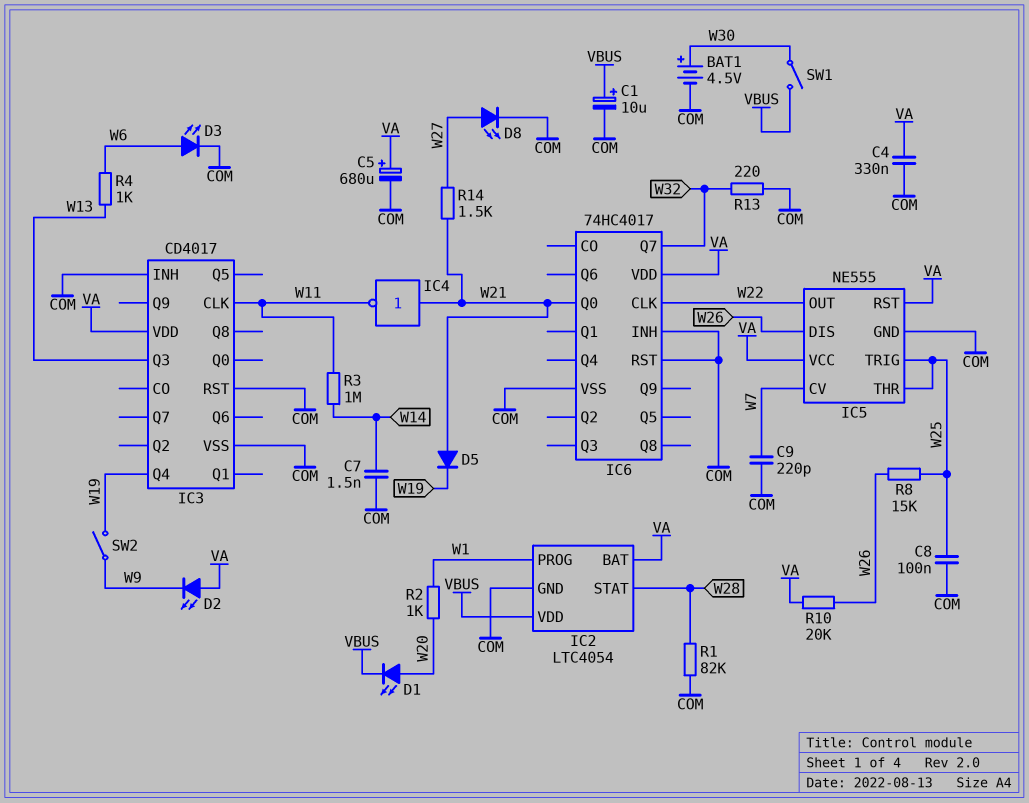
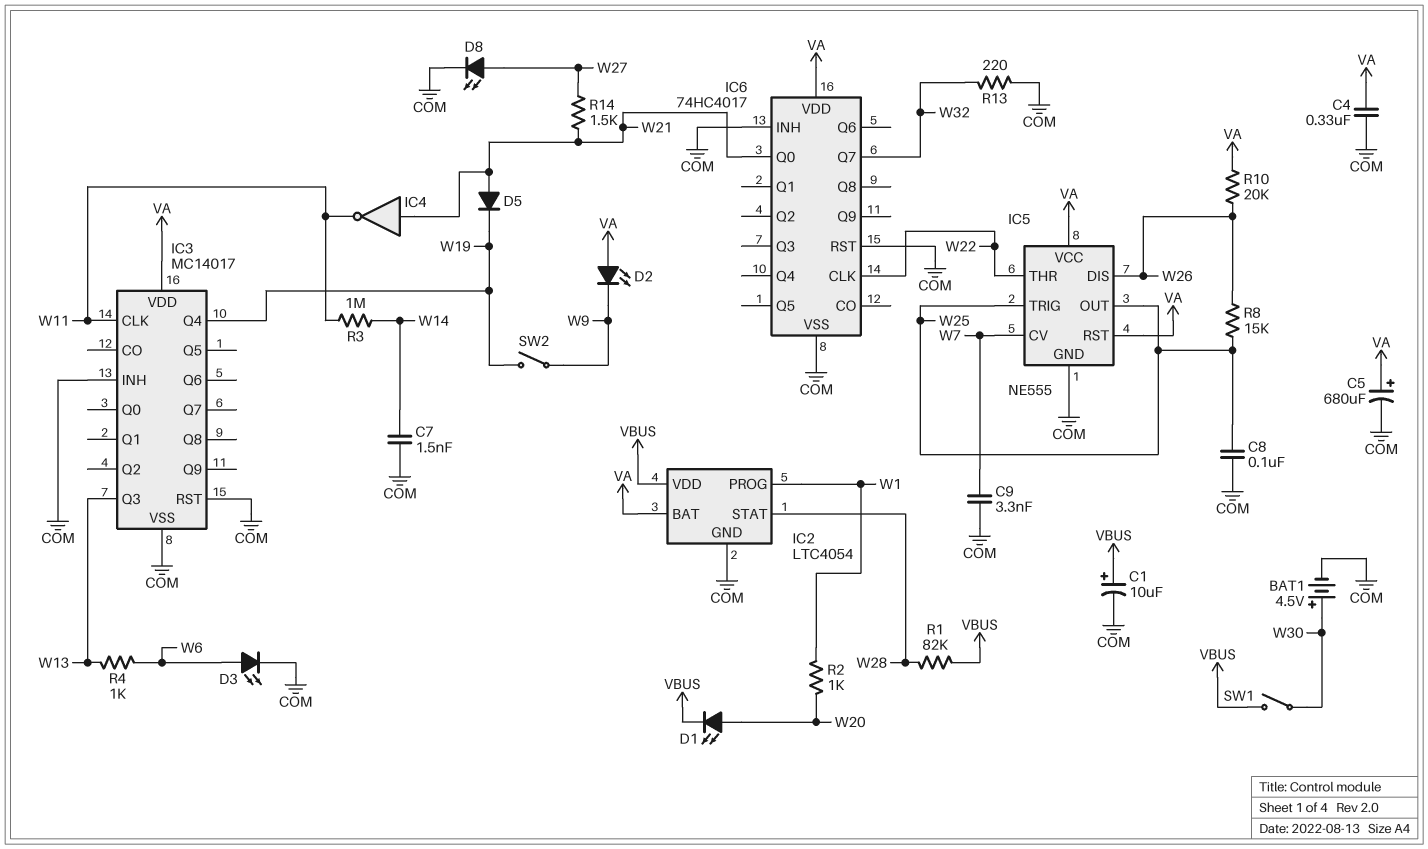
C9: 220pF (COM, W7) -> 3.3nF (COM, W7)
IC3: CD4017 -> MC14017
IC5 pin OUT: W22 -> W25
IC5 pin THR: W25 -> W22
R1: 82k (COM, W28) -> 82k (VBUS, W28)

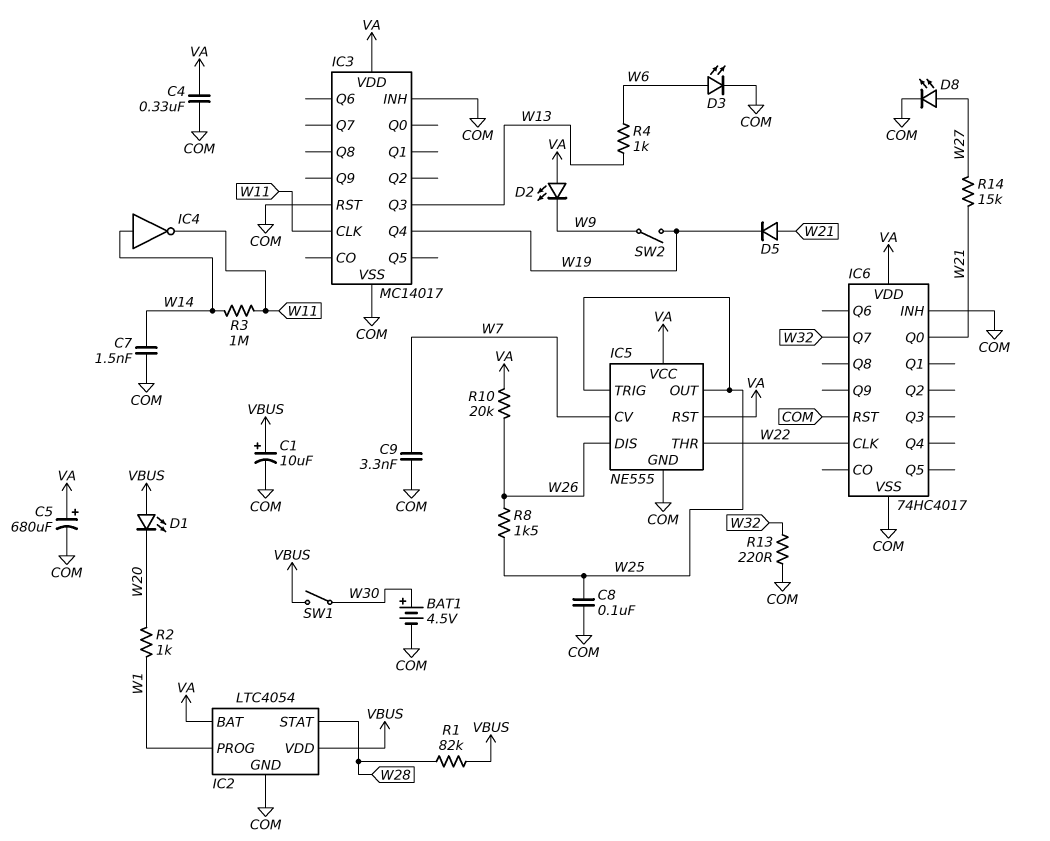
D1: LED (A W20, K VBUS) -> LED (A VBUS, K W20)
IC4: NOT (in W21, out W11) -> NOT (in W14, out W11)
R8: 15k (W25, W26) -> 1.5k (W25, W26)
R14: 1.5k (W21, W27) -> 15k (W21, W27)

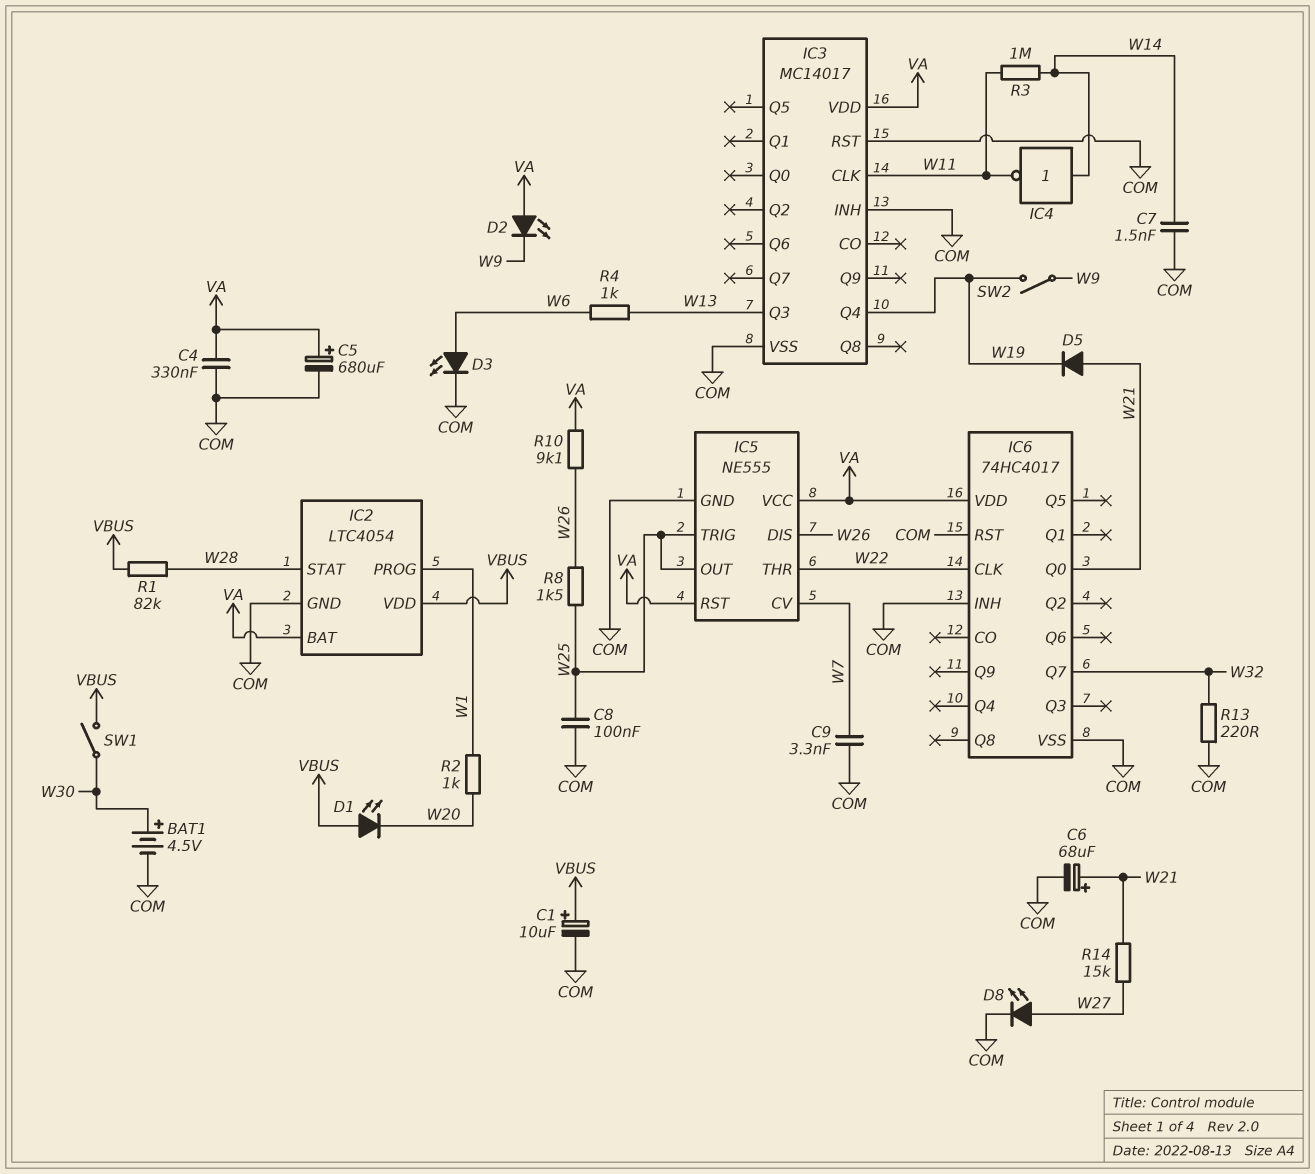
C6: none -> 68uF (plus W21, minus COM)
R10: 20k (VA, W26) -> 9.1k (VA, W26)

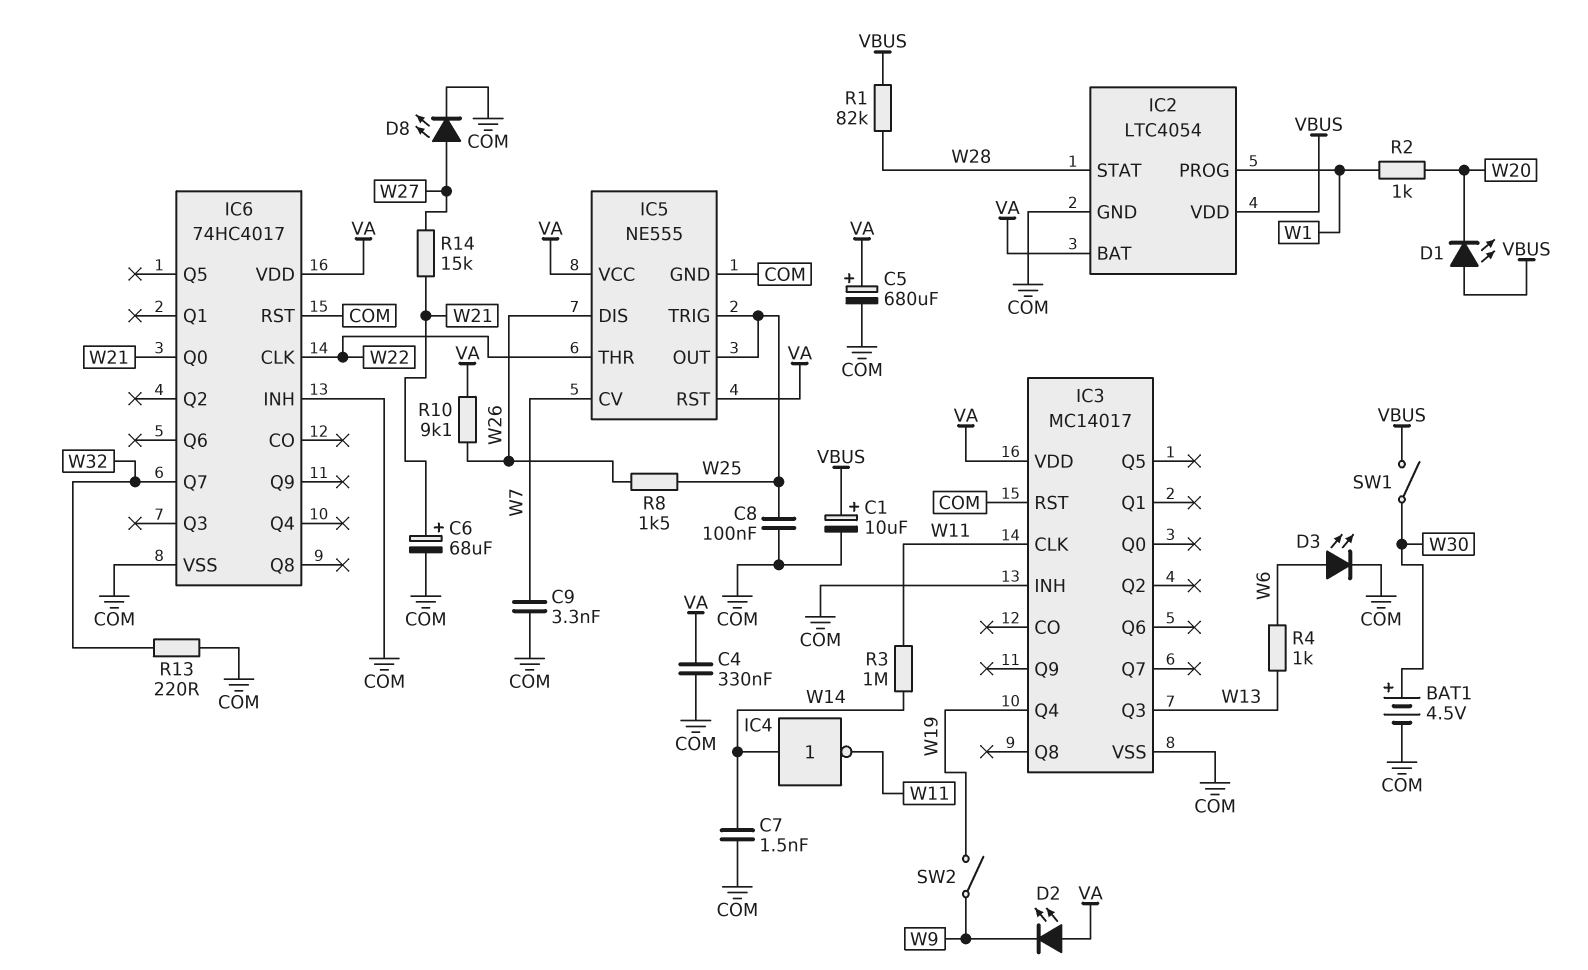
D5: diode (A W21, K W19) -> none

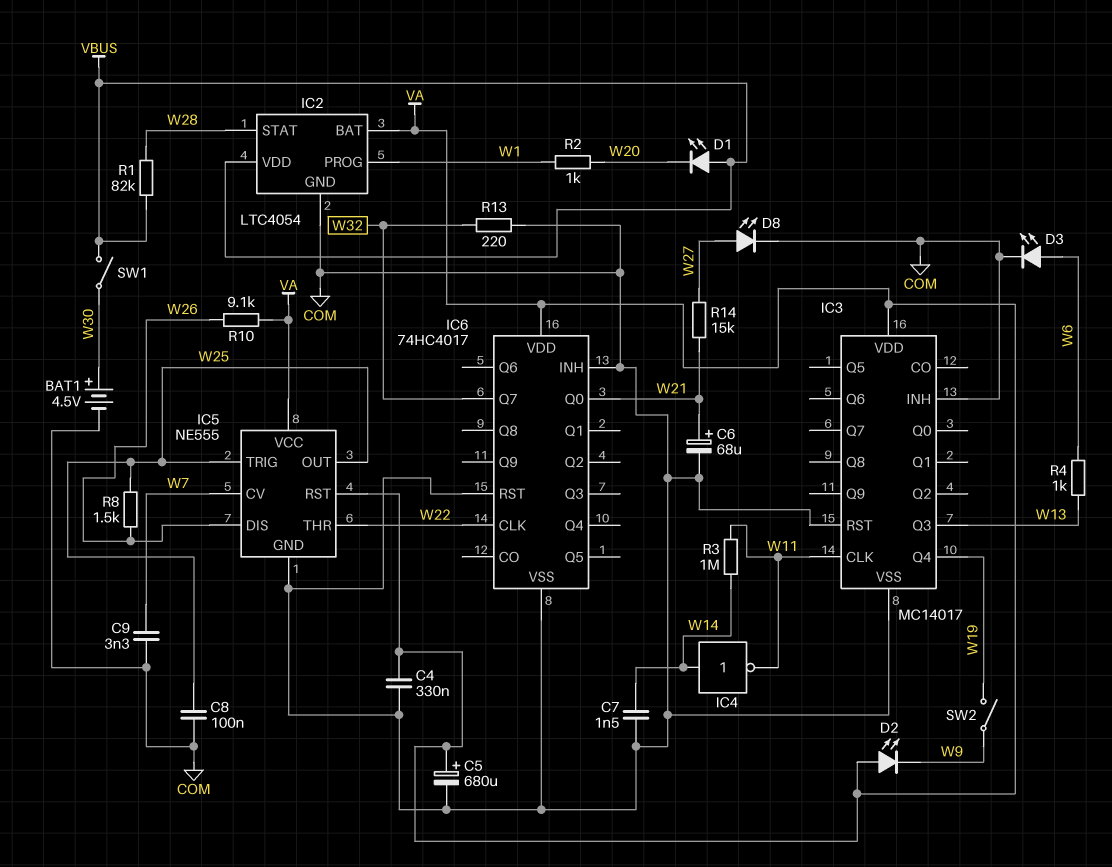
C1: 10uF (plus VBUS, minus COM) -> none

